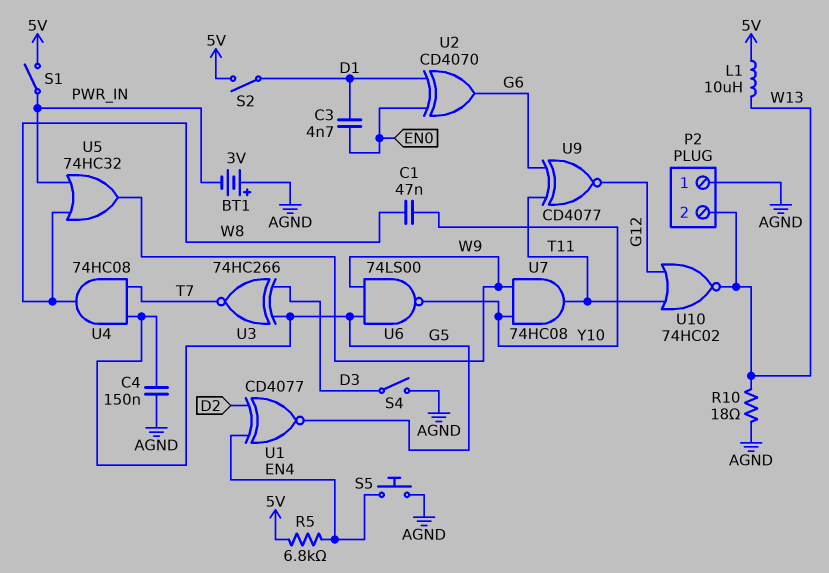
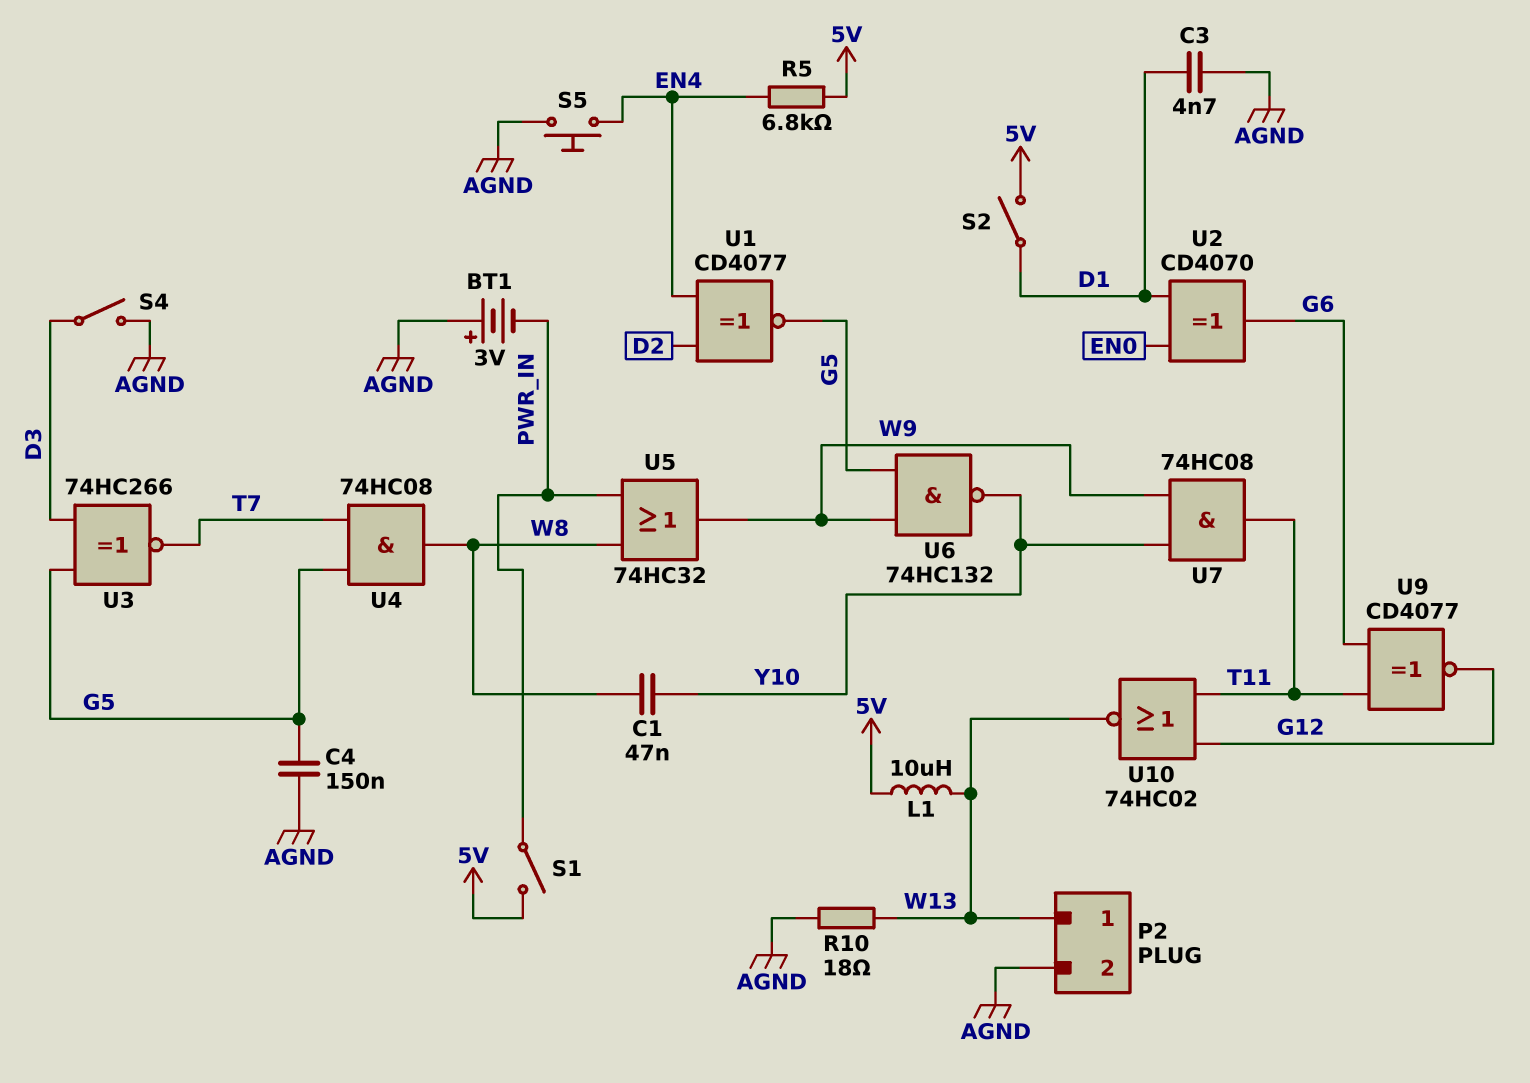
C3: 4.7nF (D1, EN0) -> 4.7nF (AGND, D1)
P2 pin 1: AGND -> W13
P2 pin 2: W13 -> AGND
U6: NAND 74LS00 (in G5, in W9, out Y10) -> NAND 74HC132 (in G5, in W9, out Y10)

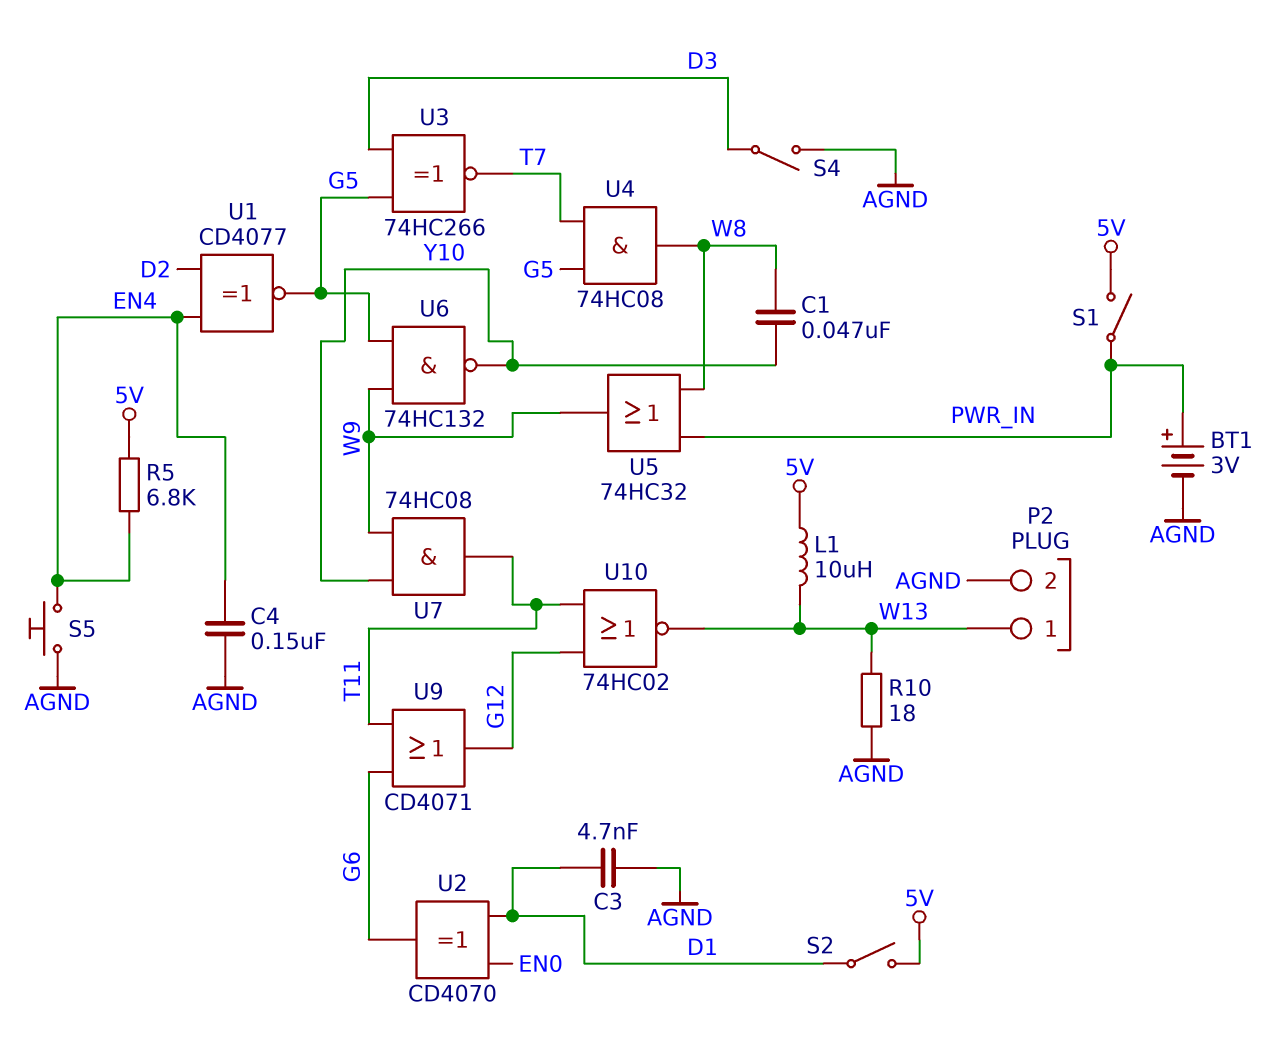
BT1: 3V (plus AGND, minus PWR_IN) -> 3V (plus PWR_IN, minus AGND)
C4: 150nF (AGND, G5) -> 150nF (AGND, EN4)
U9: XNOR CD4077 (in G6, in T11, out G12) -> OR CD4071 (in G6, in T11, out G12)

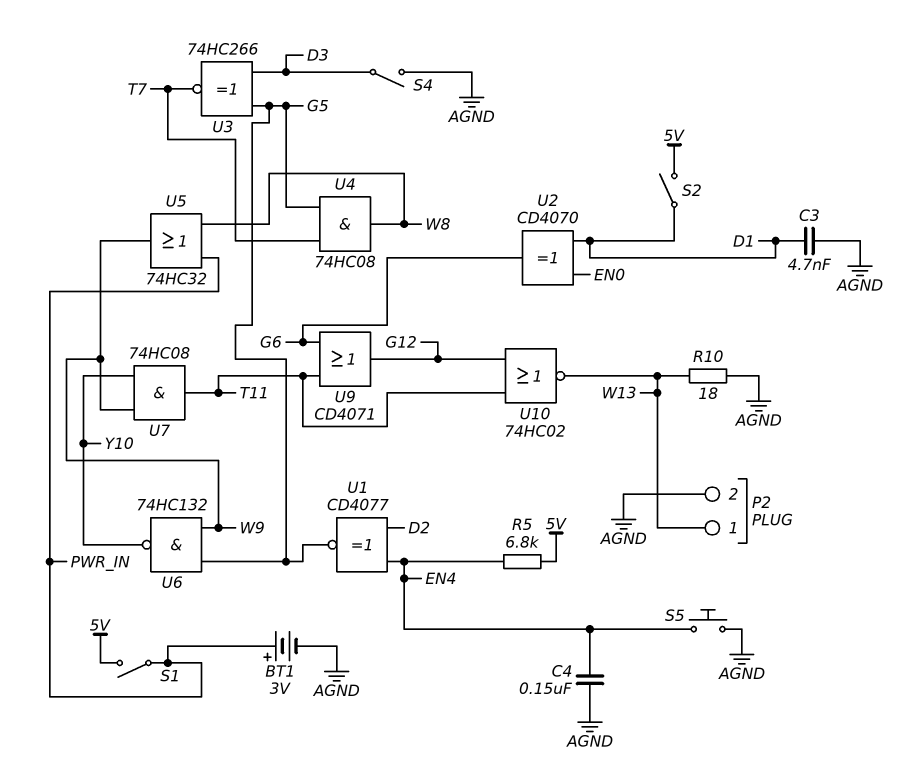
C1: 47nF (W8, Y10) -> none
L1: 10uH (5V, W13) -> none

